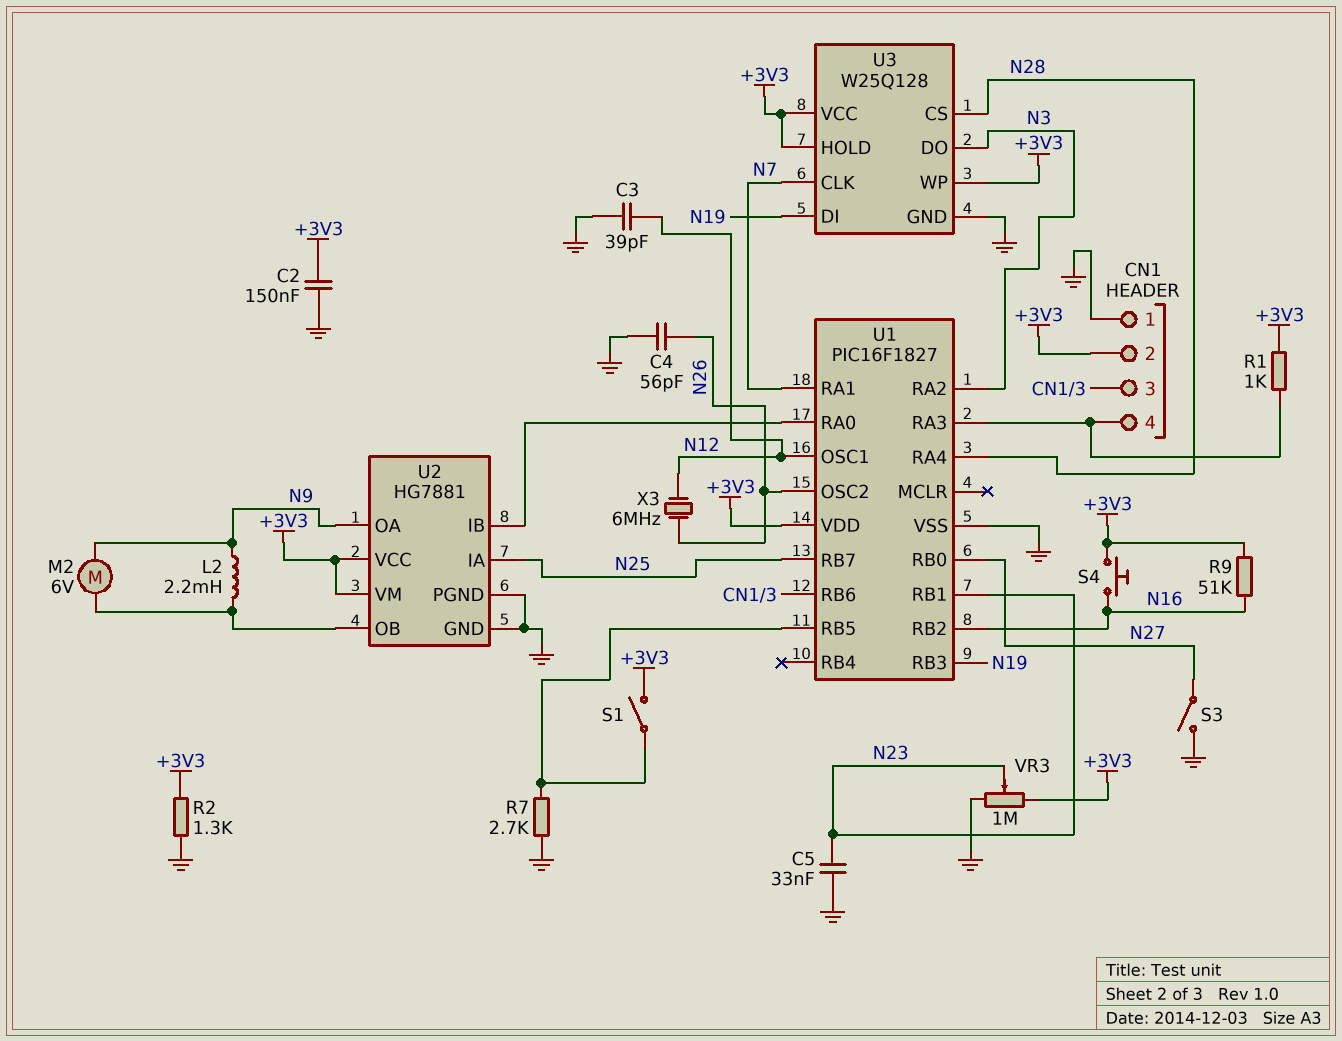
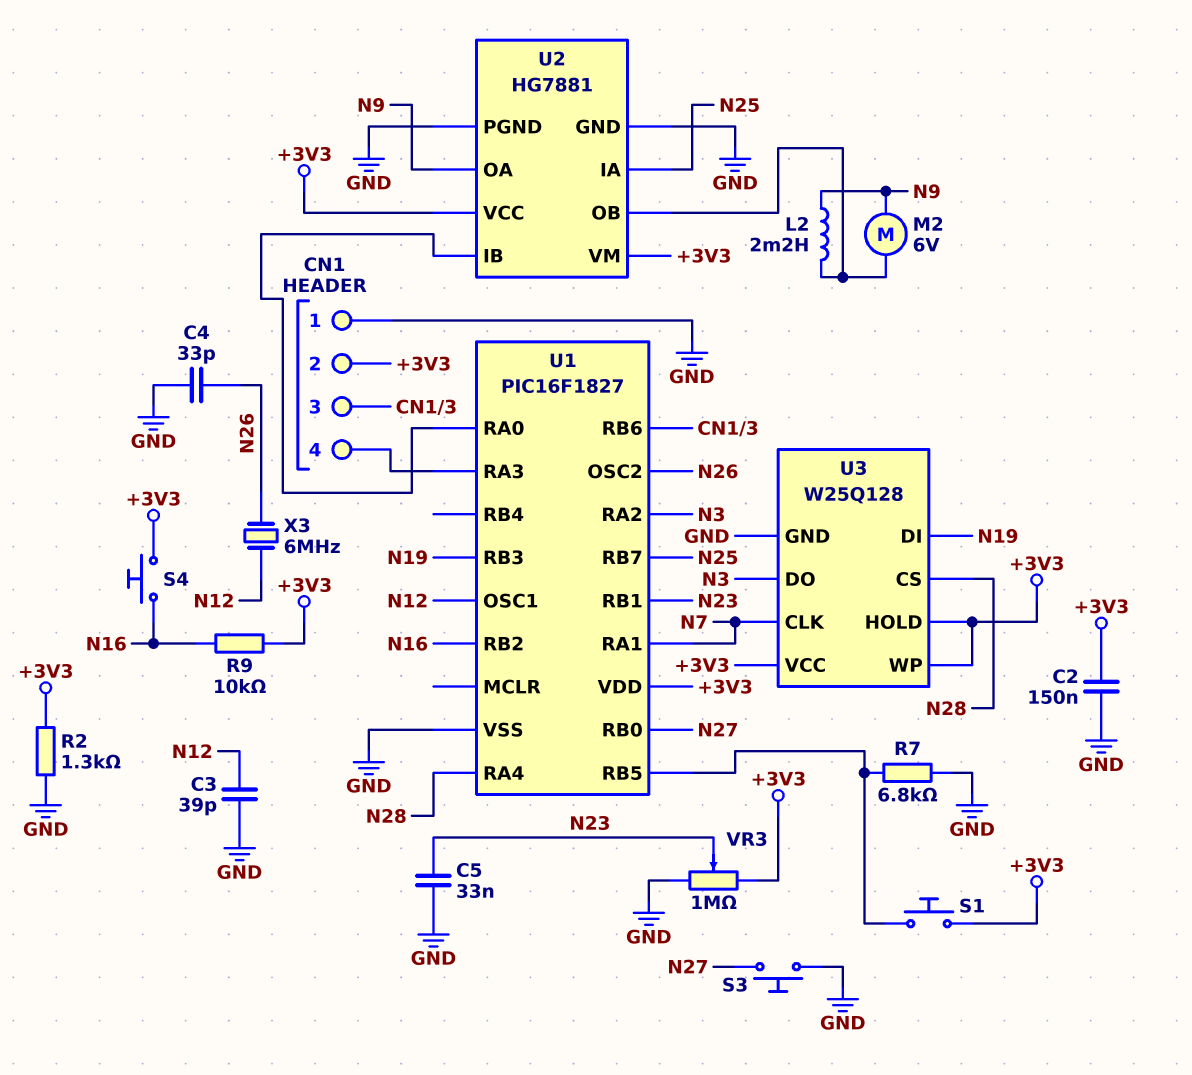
C4: 56pF (GND, N26) -> 33pF (GND, N26)
R1: 1k (+3V3, CN1/4) -> none
R7: 2.7k (GND, U1/RB5) -> 6.8k (GND, U1/RB5)
R9: 51k (+3V3, N16) -> 10k (+3V3, N16)
S1: switch (+3V3, U1/RB5) -> button (+3V3, U1/RB5)
S3: switch (GND, N27) -> button (GND, N27)

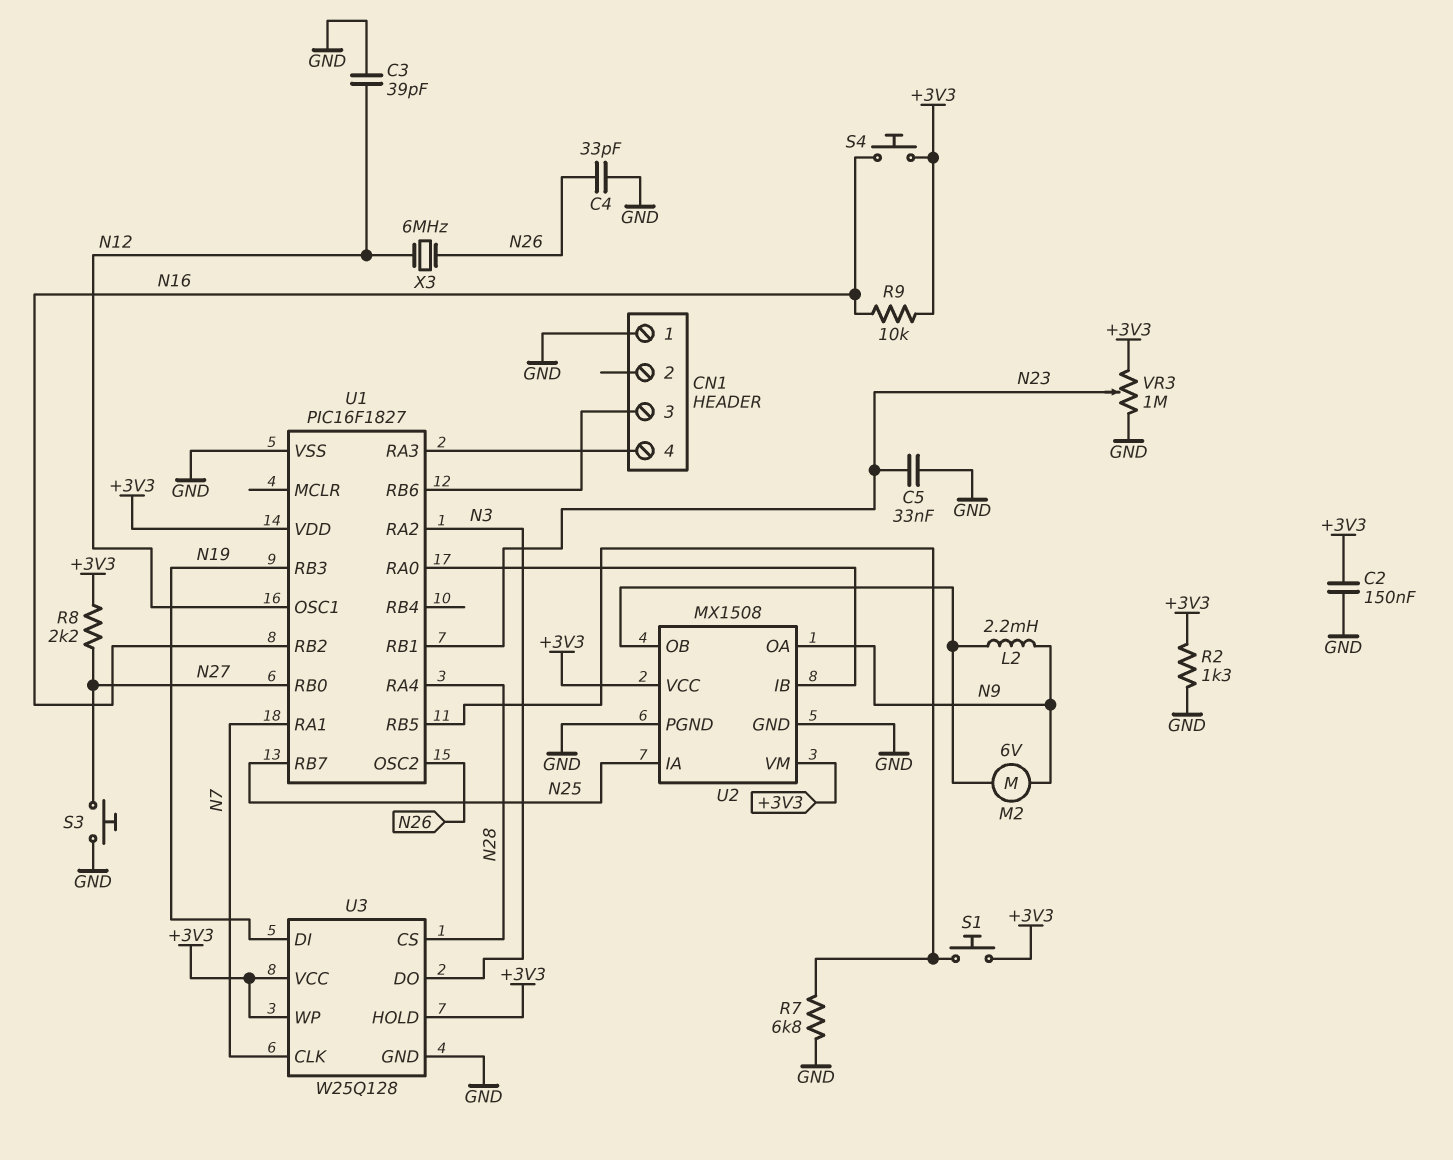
CN1 pin 2: +3V3 -> none
R8: none -> 2.2k (+3V3, N27)
U2: HG7881 -> MX1508

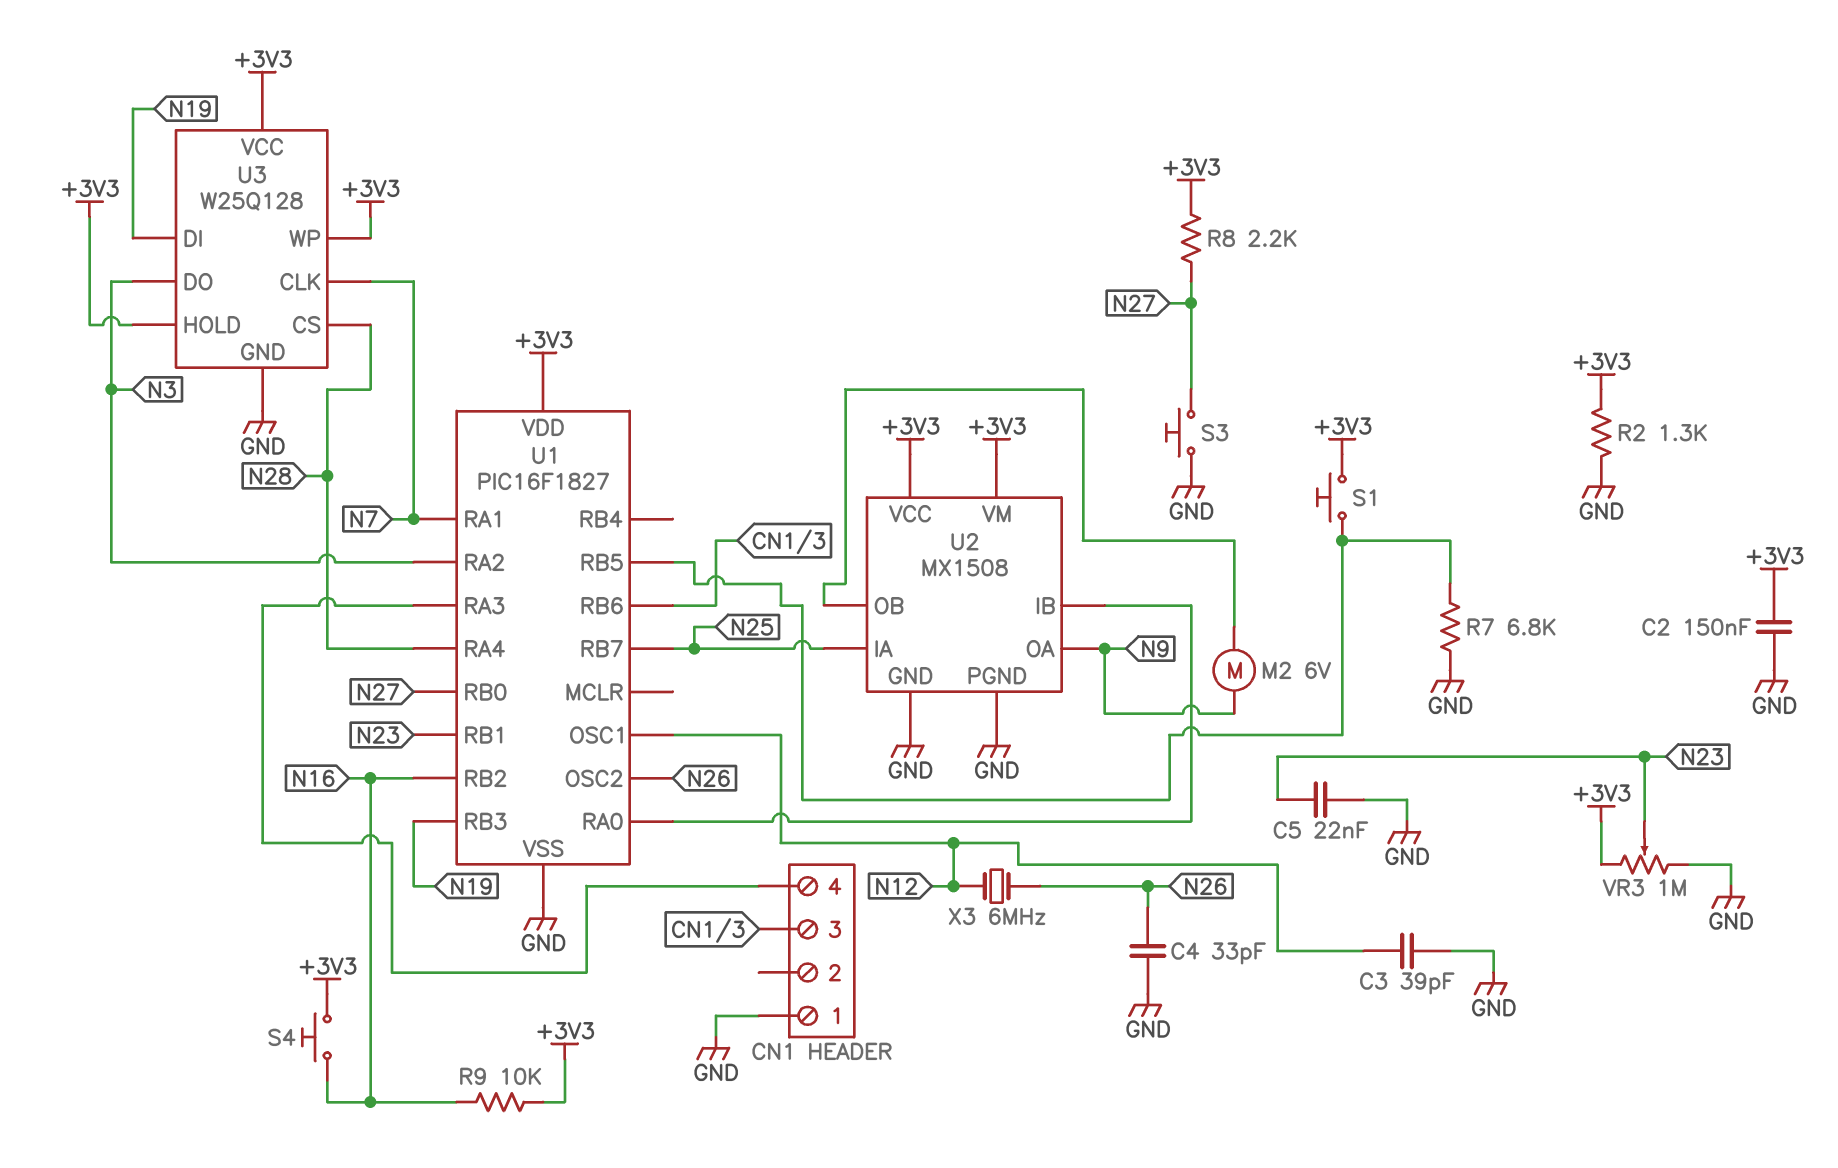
C5: 33nF (GND, N23) -> 22nF (GND, N23)
L2: 2.2mH (N9, U2/OB) -> none

